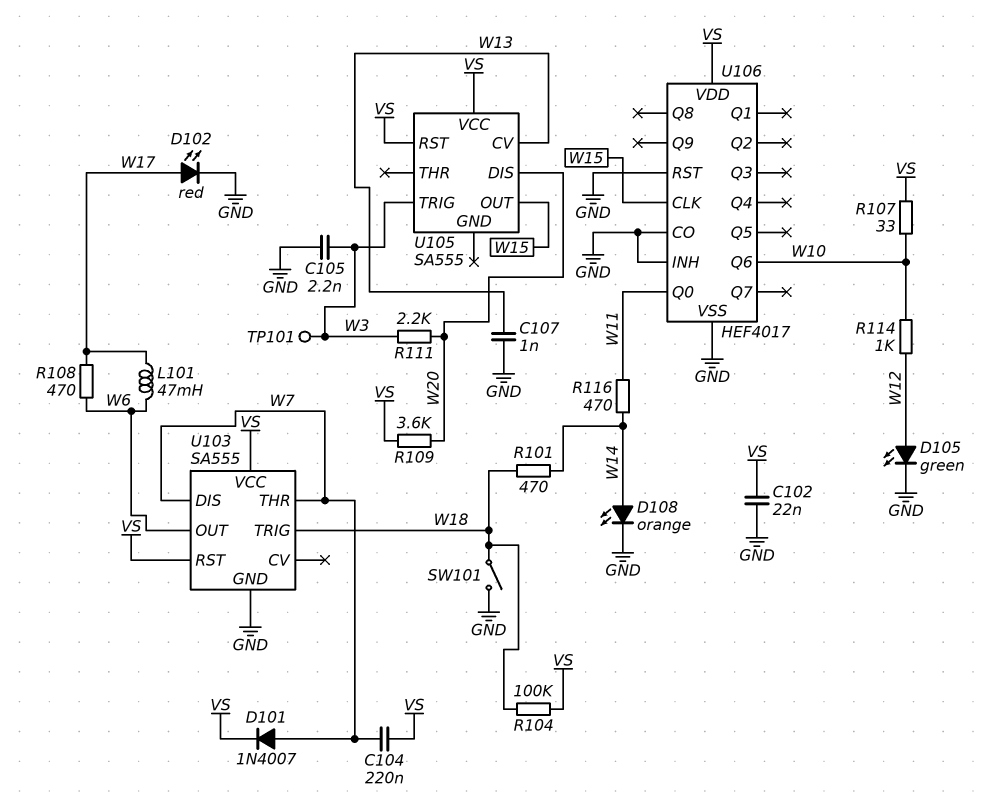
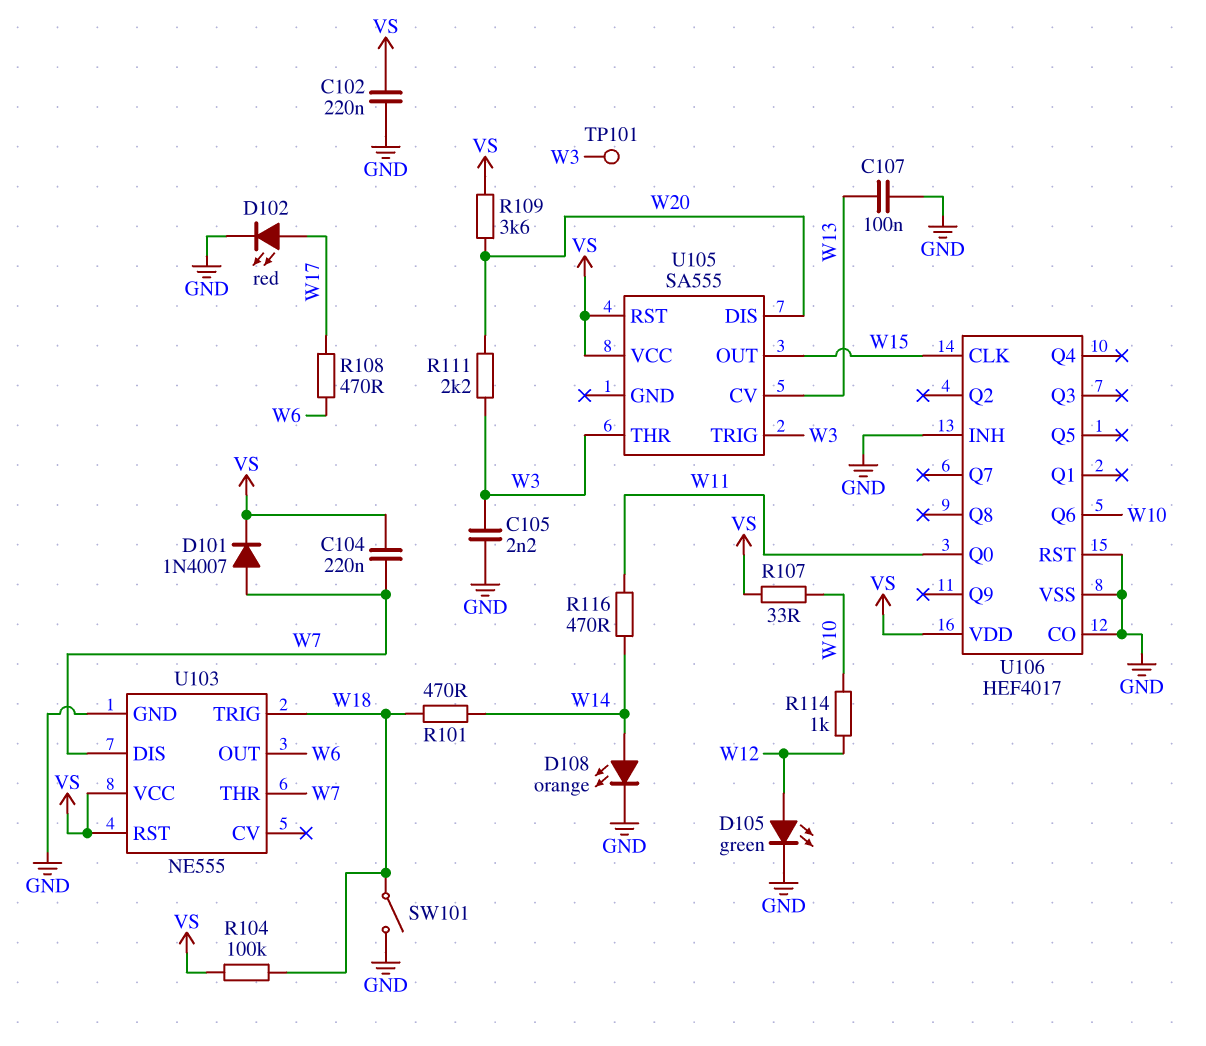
C102: 22nF (GND, VS) -> 220nF (GND, VS)
C107: 1nF (GND, W13) -> 100nF (GND, W13)
L101: 47mH (W6, W17) -> none
U103: SA555 -> NE555
U105 pin THR: none -> W3

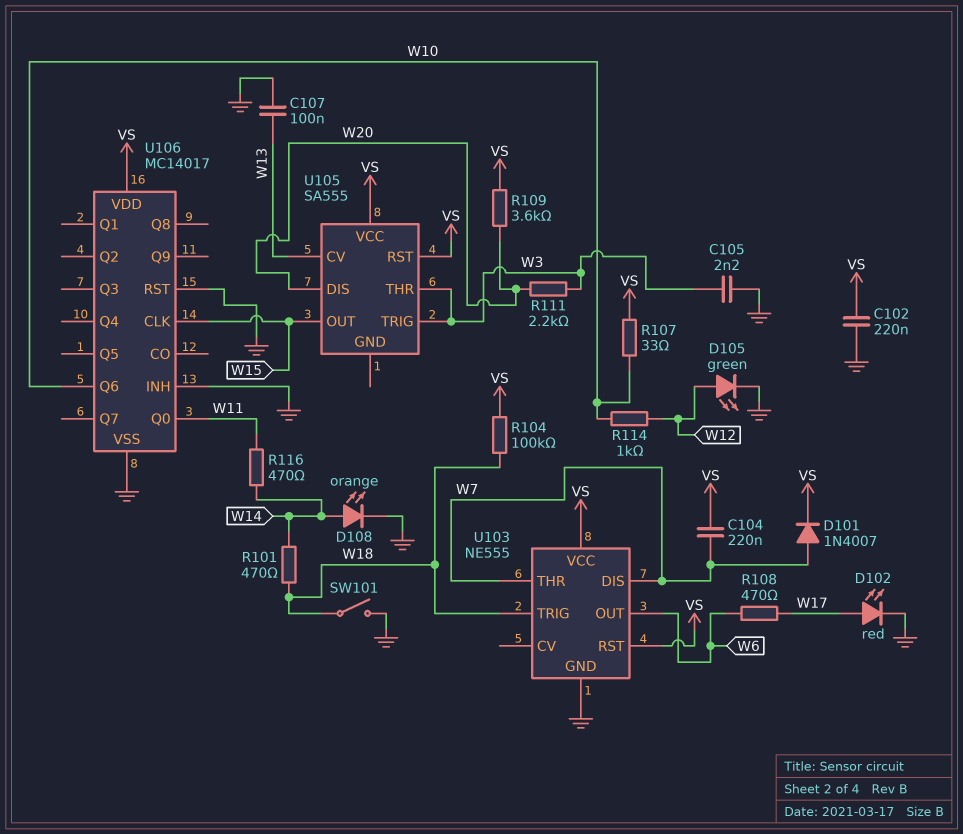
TP101: test point (W3) -> none
U106: HEF4017 -> MC14017
U106 pin CO: GND -> none

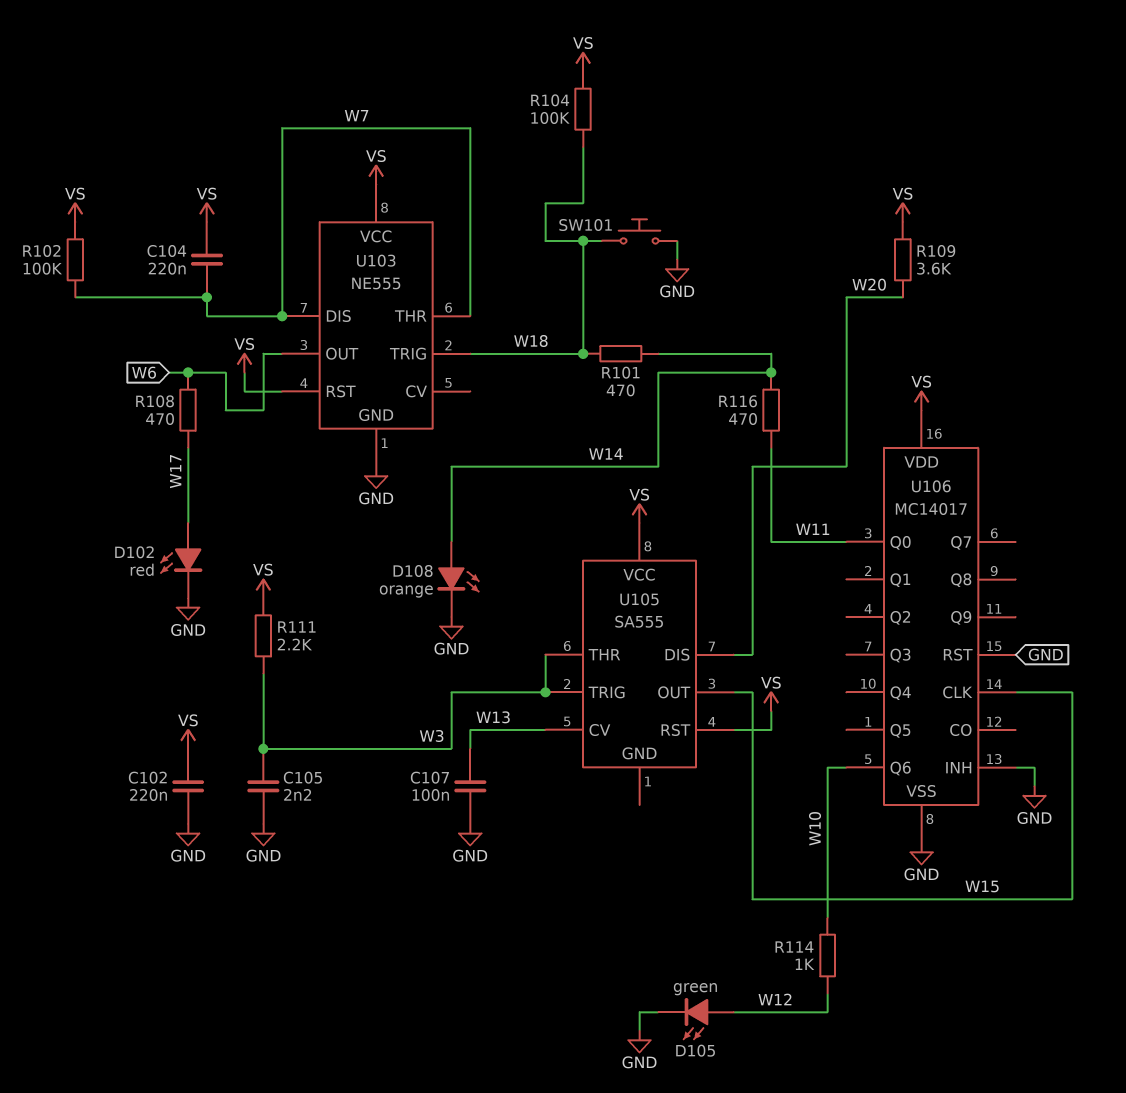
D101: diode 1N4007 (A W7, K VS) -> none
R102: none -> 100k (VS, W7)
R107: 33 (VS, W10) -> none
R111: 2.2k (W3, W20) -> 2.2k (VS, W3)
SW101: switch (GND, W18) -> button (GND, W18)

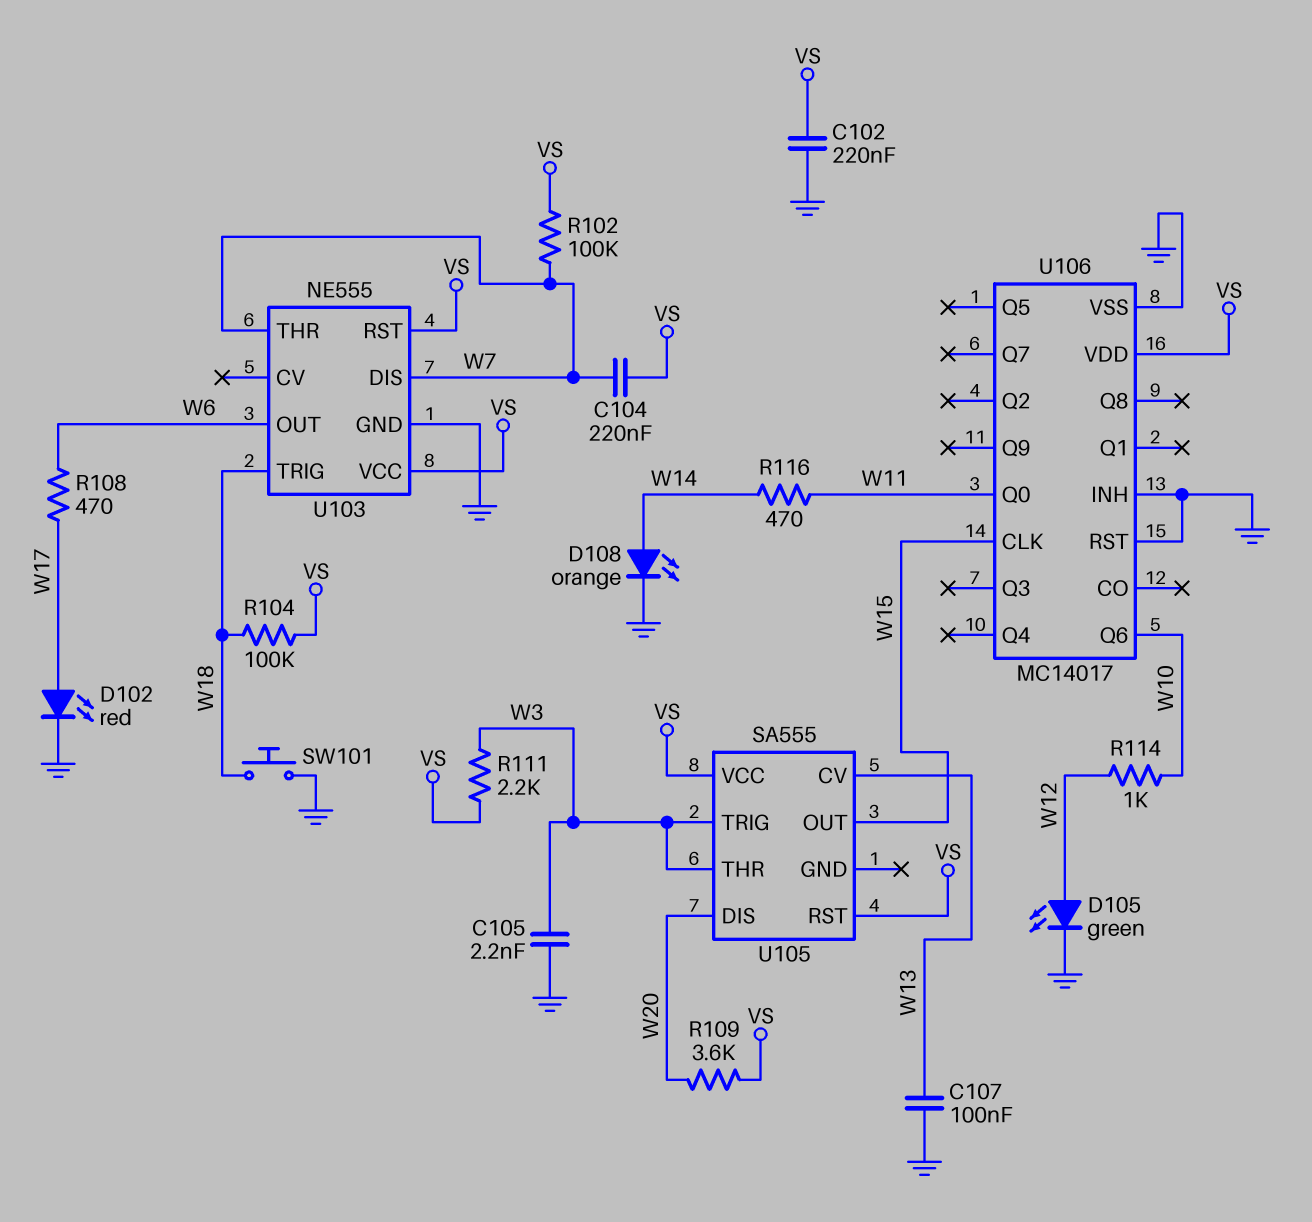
R101: 470 (W14, W18) -> none

